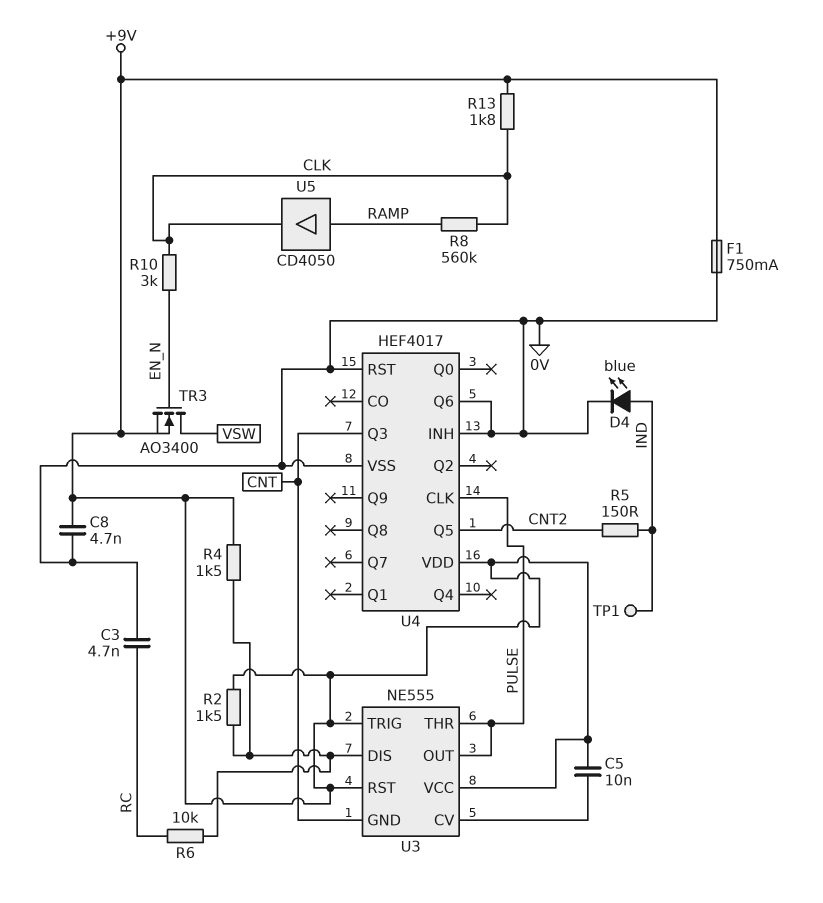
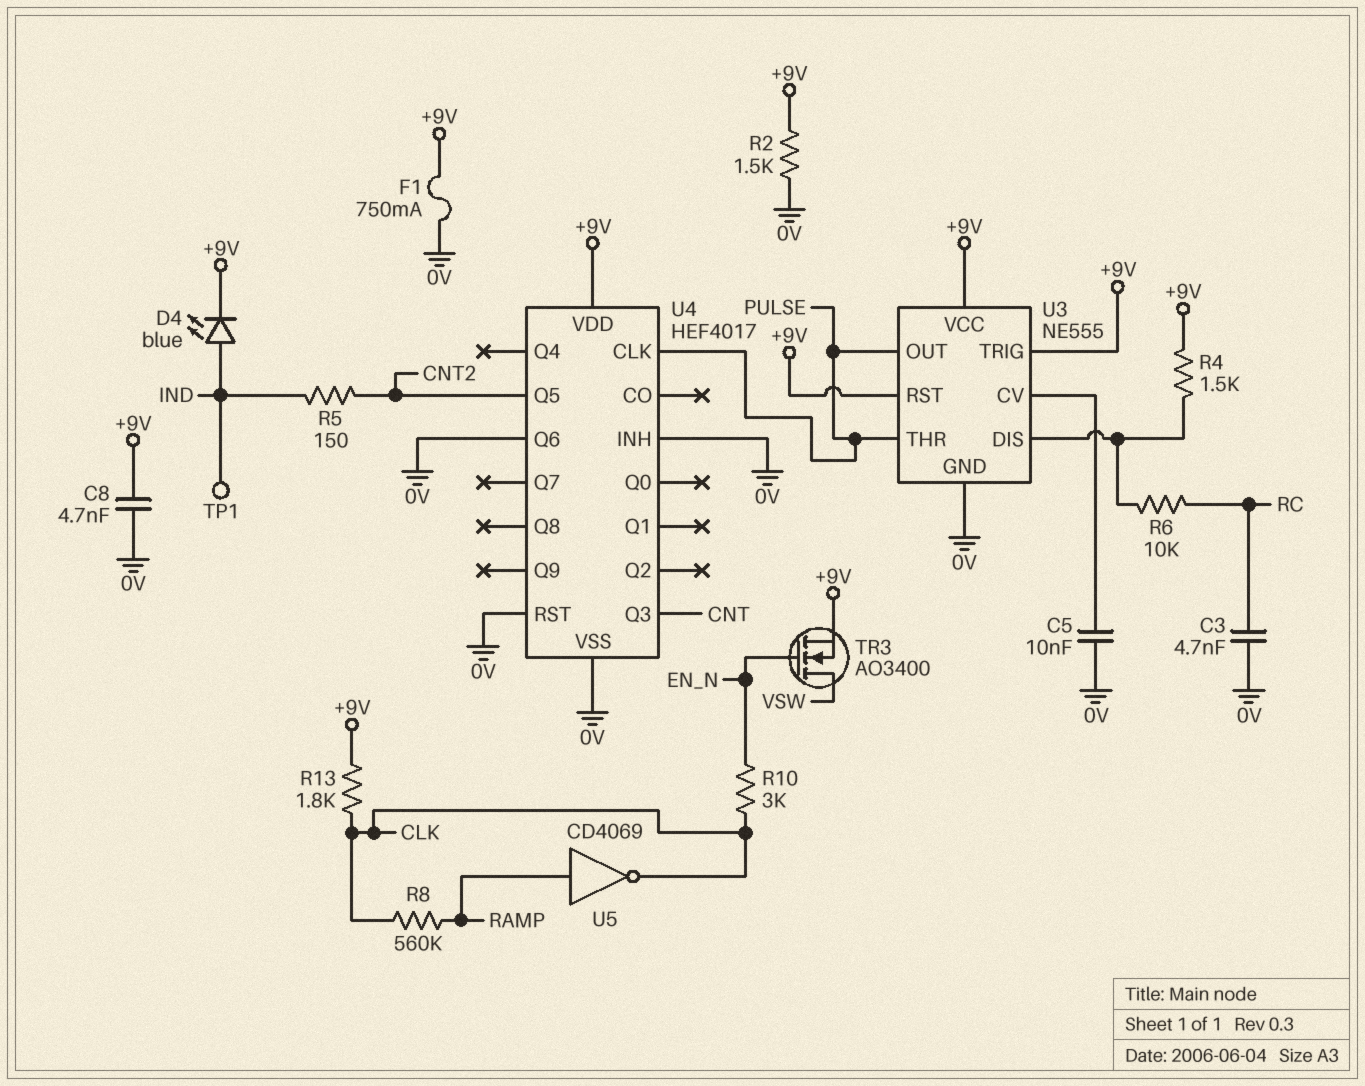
C5: 10nF (+9V, U3/CV) -> 10nF (0V, U3/CV)
D4: LED blue (A IND, K 0V) -> LED blue (A IND, K +9V)
R2: 1.5k (+9V, U3/DIS) -> 1.5k (+9V, 0V)
U3 pin GND: CNT -> 0V
U5: buffer CD4050 (in RAMP, out CLK) -> NOT CD4069 (in RAMP, out CLK)

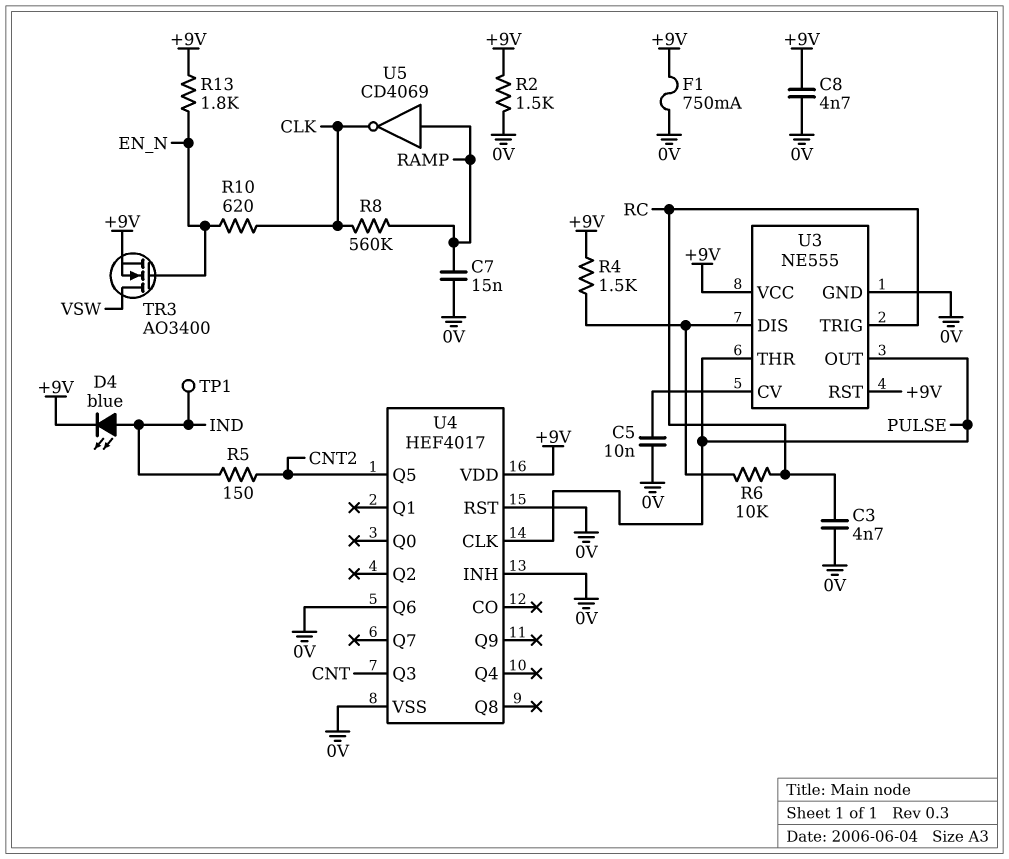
C7: none -> 15nF (0V, RAMP)
R10: 3k (CLK, EN_N) -> 620 (CLK, EN_N)
R13: 1.8k (+9V, CLK) -> 1.8k (+9V, EN_N)
U3 pin TRIG: +9V -> RC

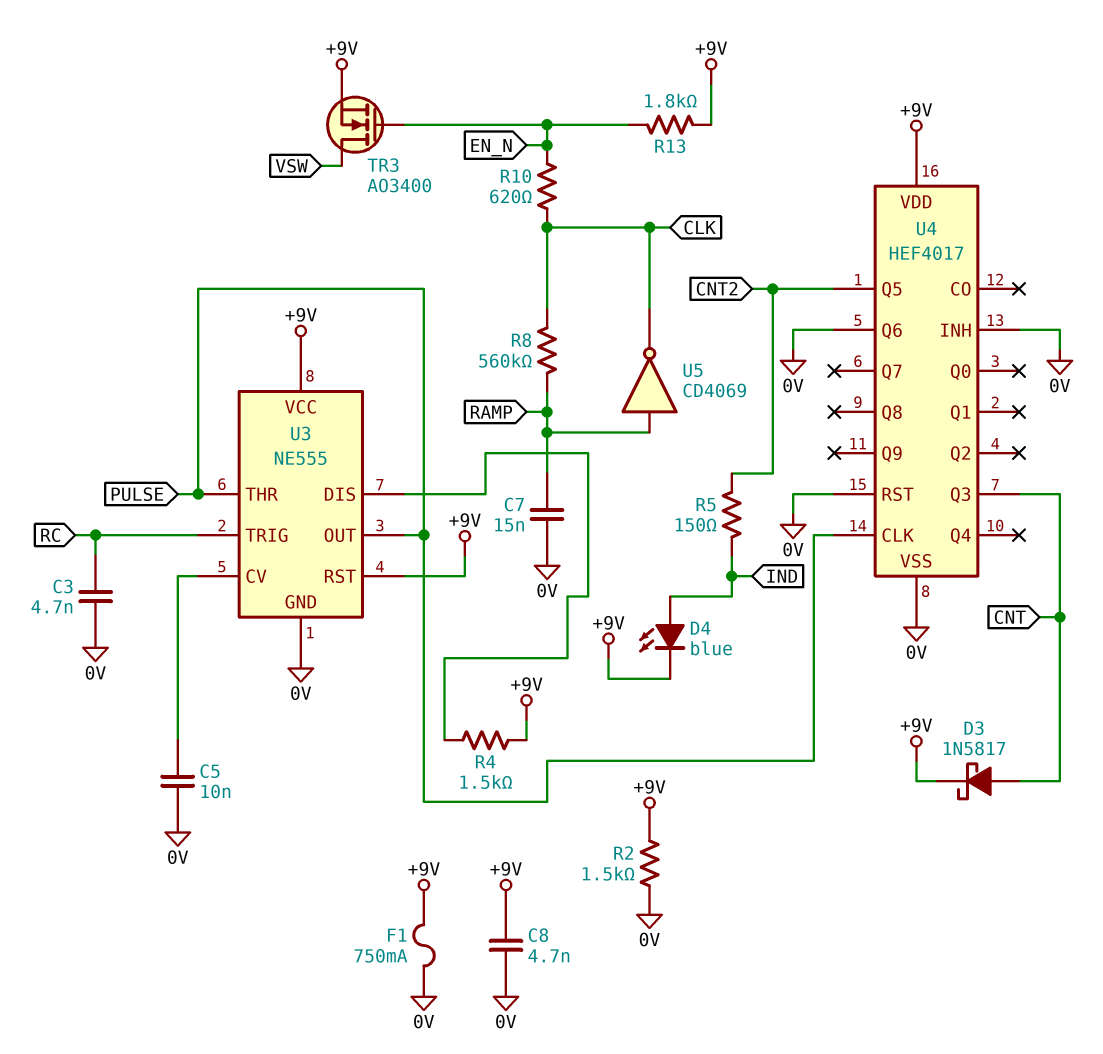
D3: none -> schottky 1N5817 (A CNT, K +9V)
R6: 10k (RC, U3/DIS) -> none
TP1: test point (IND) -> none

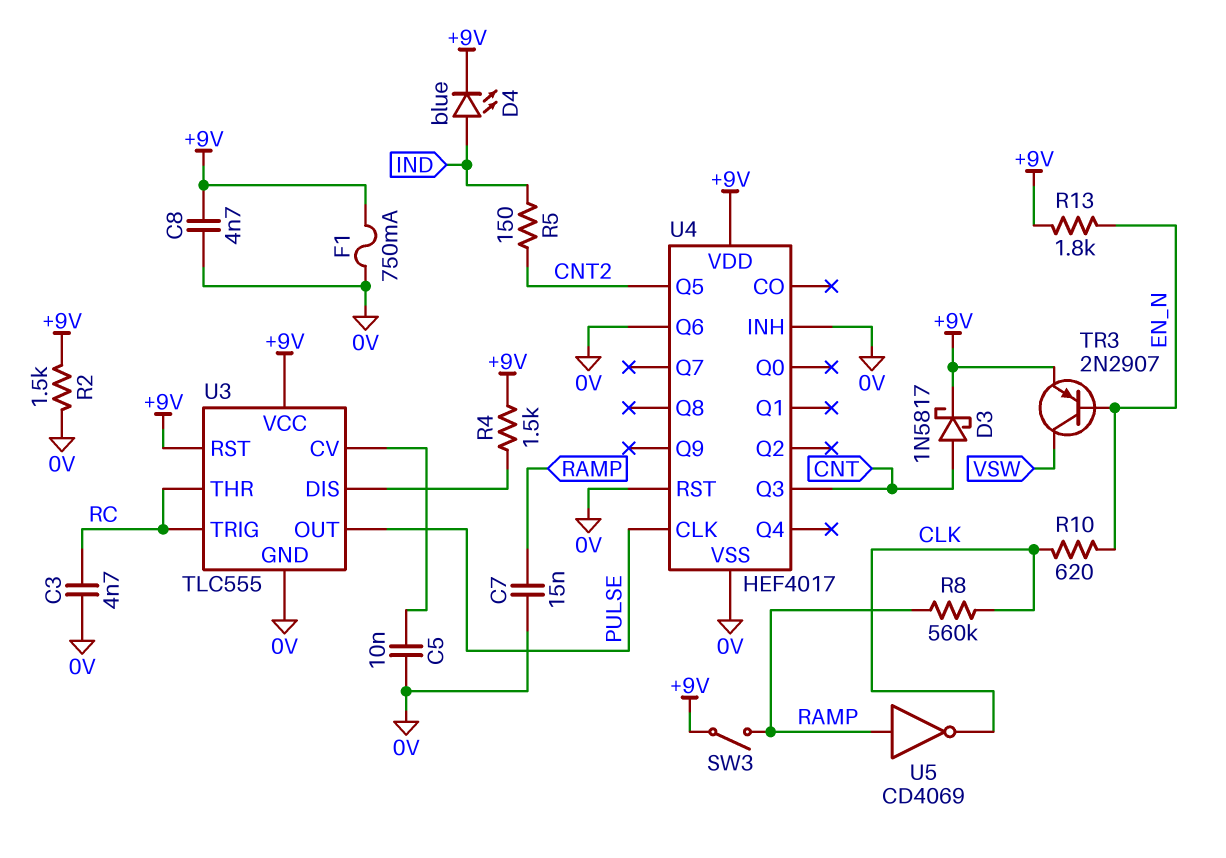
SW3: none -> switch (+9V, RAMP)
TR3: NMOS AO3400 (G EN_N, D VSW, S +9V) -> PNP 2N2907 (B EN_N, C VSW, E +9V)
U3: NE555 -> TLC555
U3 pin THR: PULSE -> RC

